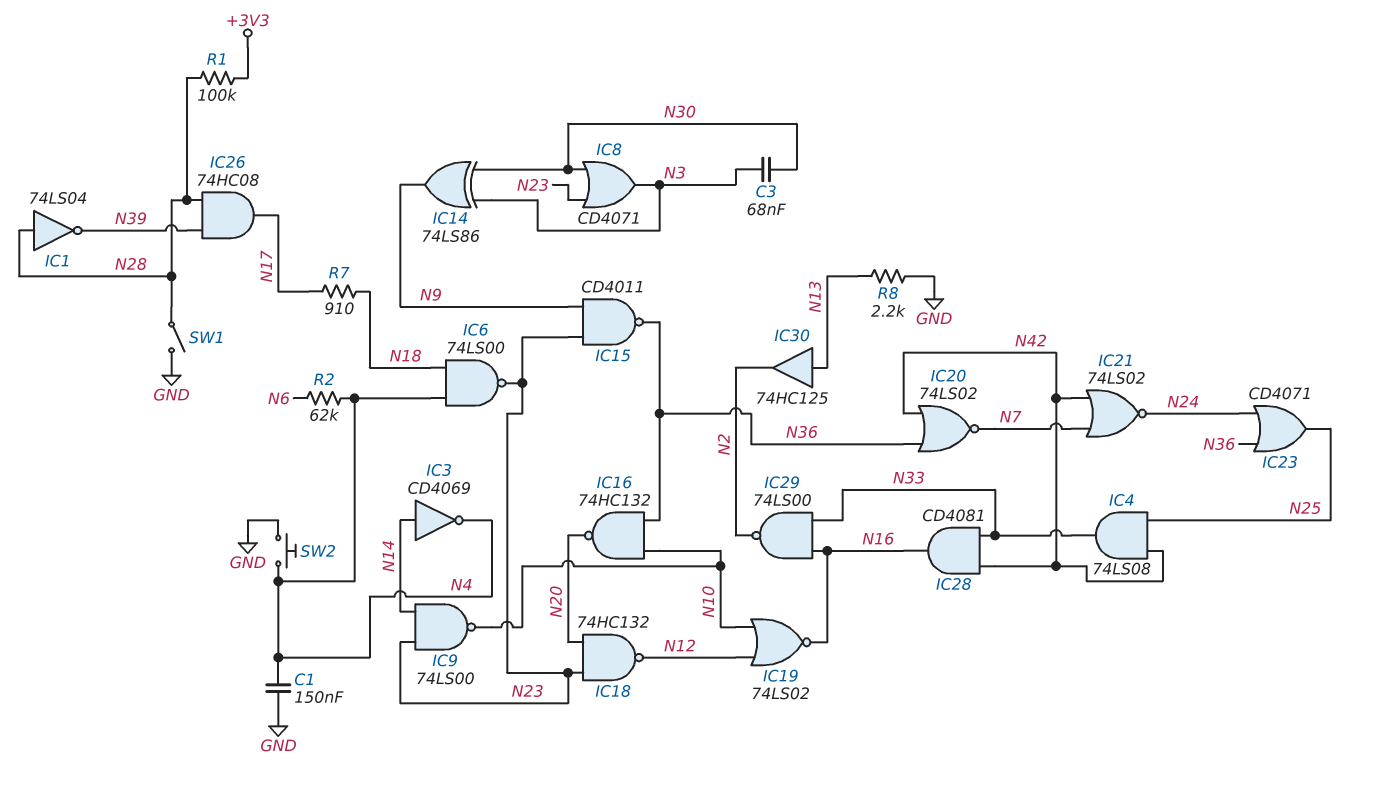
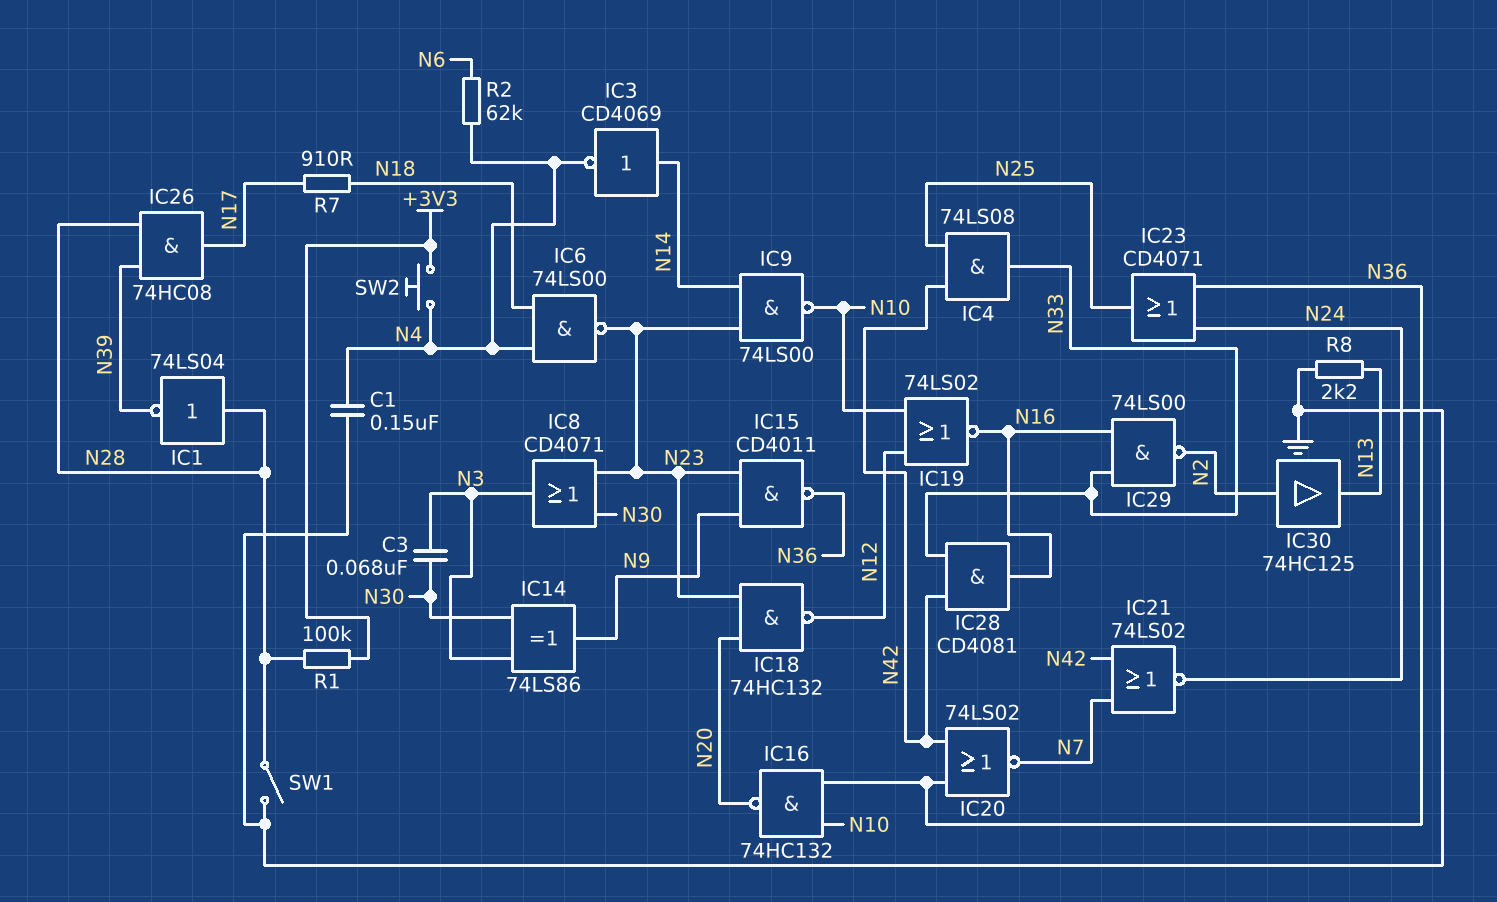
IC30: buffer 74HC125 (in N13, out N2) -> buffer 74HC125 (in N2, out N13)
SW2: button (GND, N4) -> button (+3V3, N4)

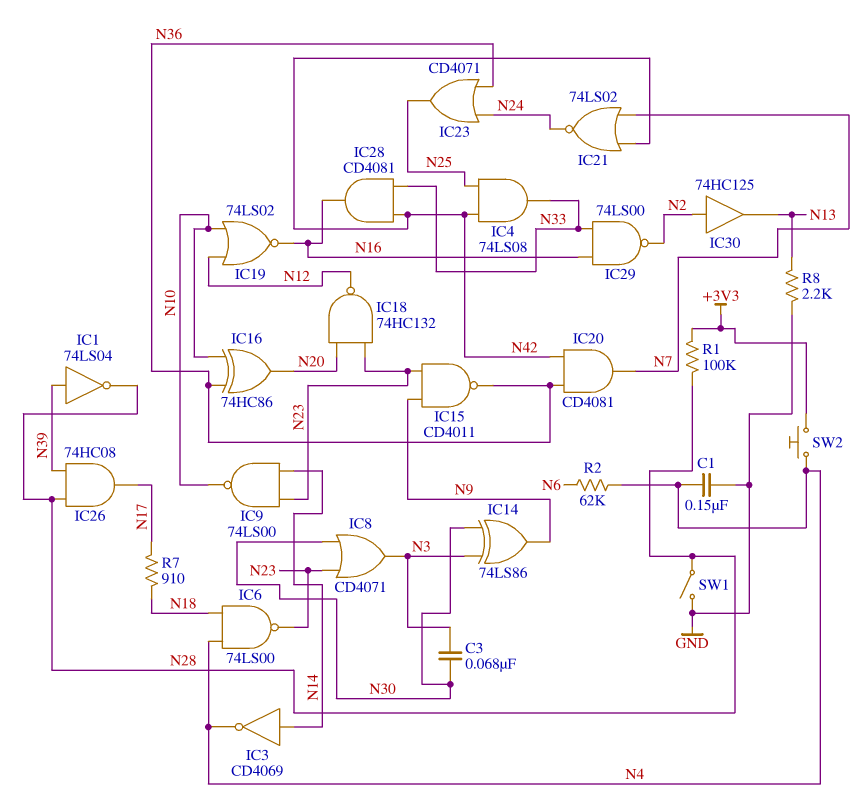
IC1: NOT 74LS04 (in N28, out N39) -> NOT 74LS04 (in N39, out N28)
IC16: NAND 74HC132 (in N10, in N36, out N20) -> XOR 74HC86 (in N10, in N36, out N20)
IC20: NOR 74LS02 (in N36, in N42, out N7) -> AND CD4081 (in N36, in N42, out N7)

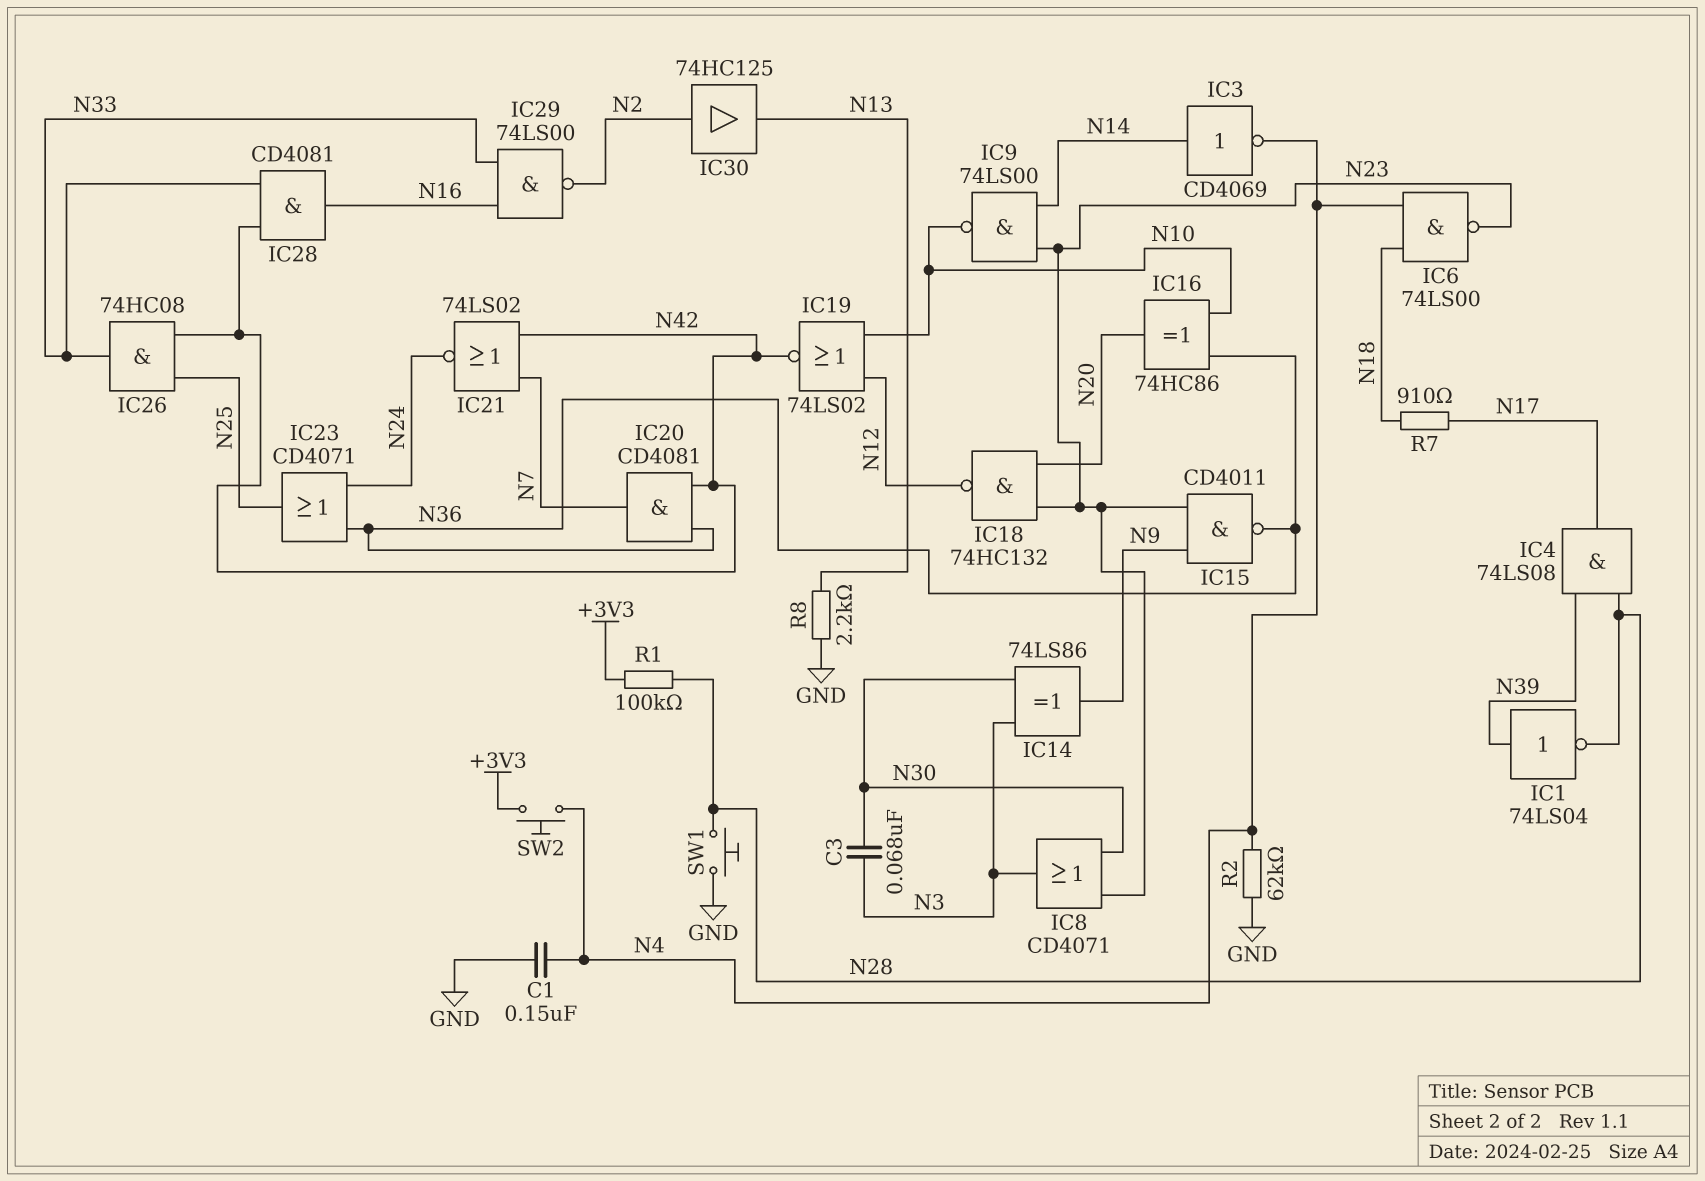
IC4: AND 74LS08 (in N25, in N42, out N33) -> AND 74LS08 (in N28, in N39, out N17)
IC19: NOR 74LS02 (in N10, in N12, out N16) -> NOR 74LS02 (in N10, in N12, out N42)
IC26: AND 74HC08 (in N28, in N39, out N17) -> AND 74HC08 (in N25, in N42, out N33)
R2: 62k (N4, N6) -> 62k (GND, N4)
SW1: switch (GND, N28) -> button (GND, N28)

